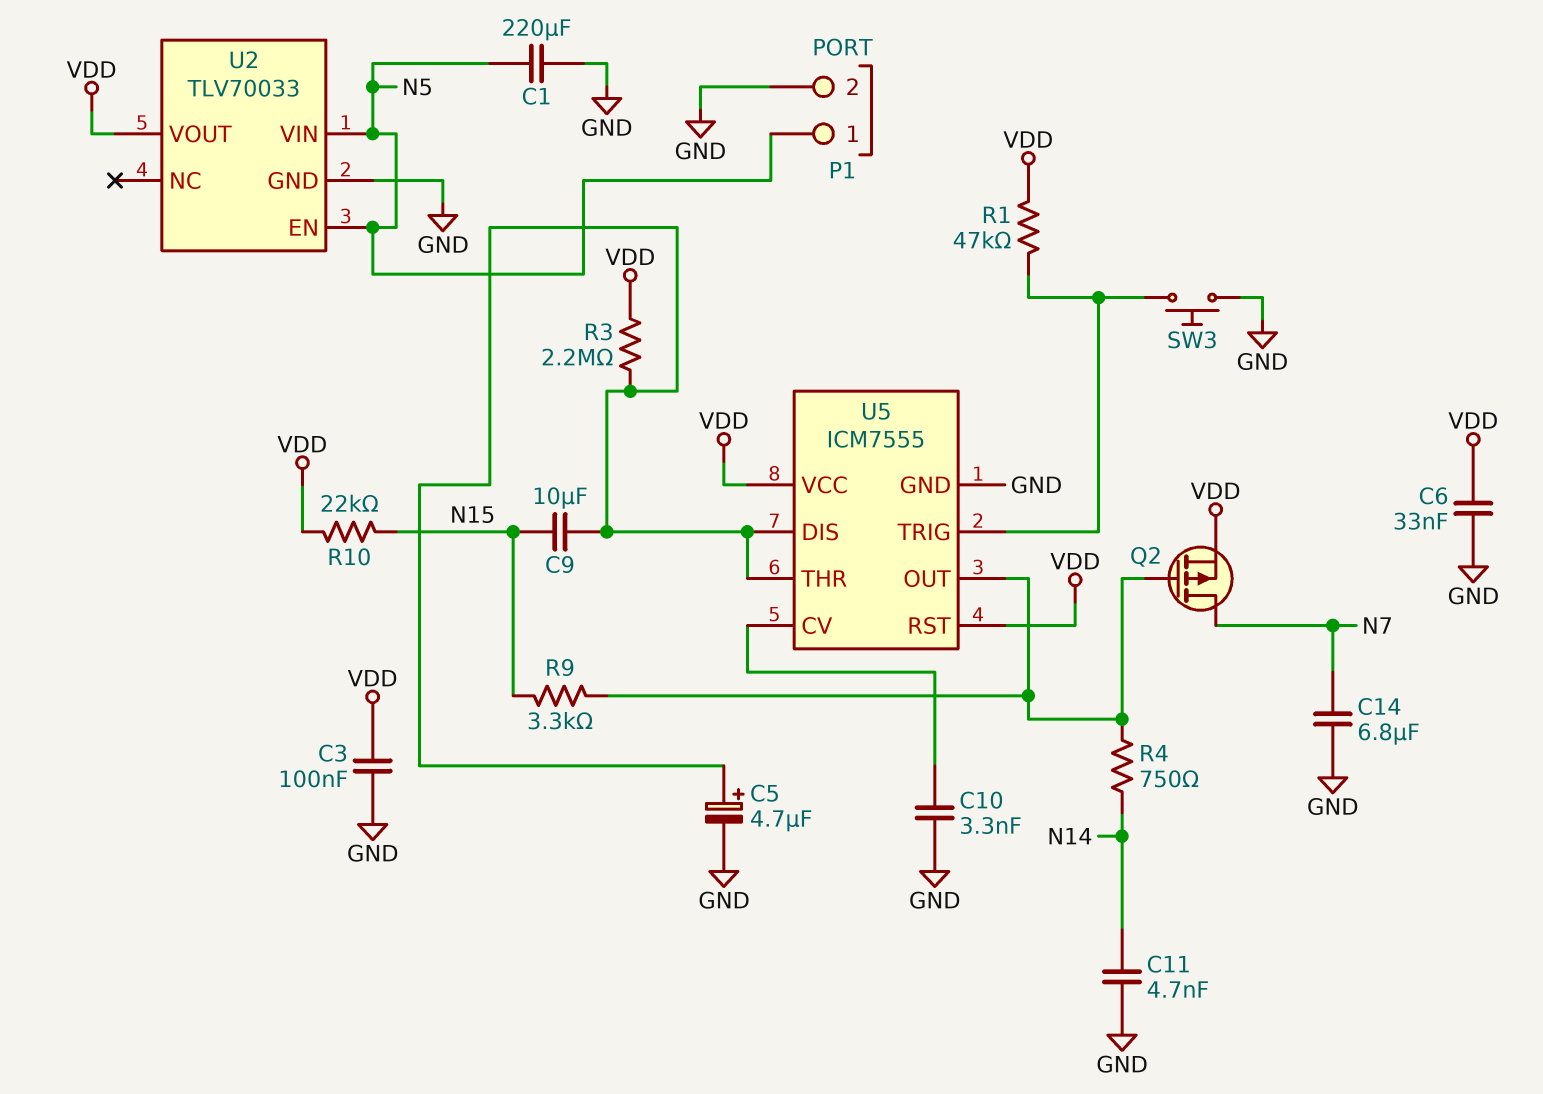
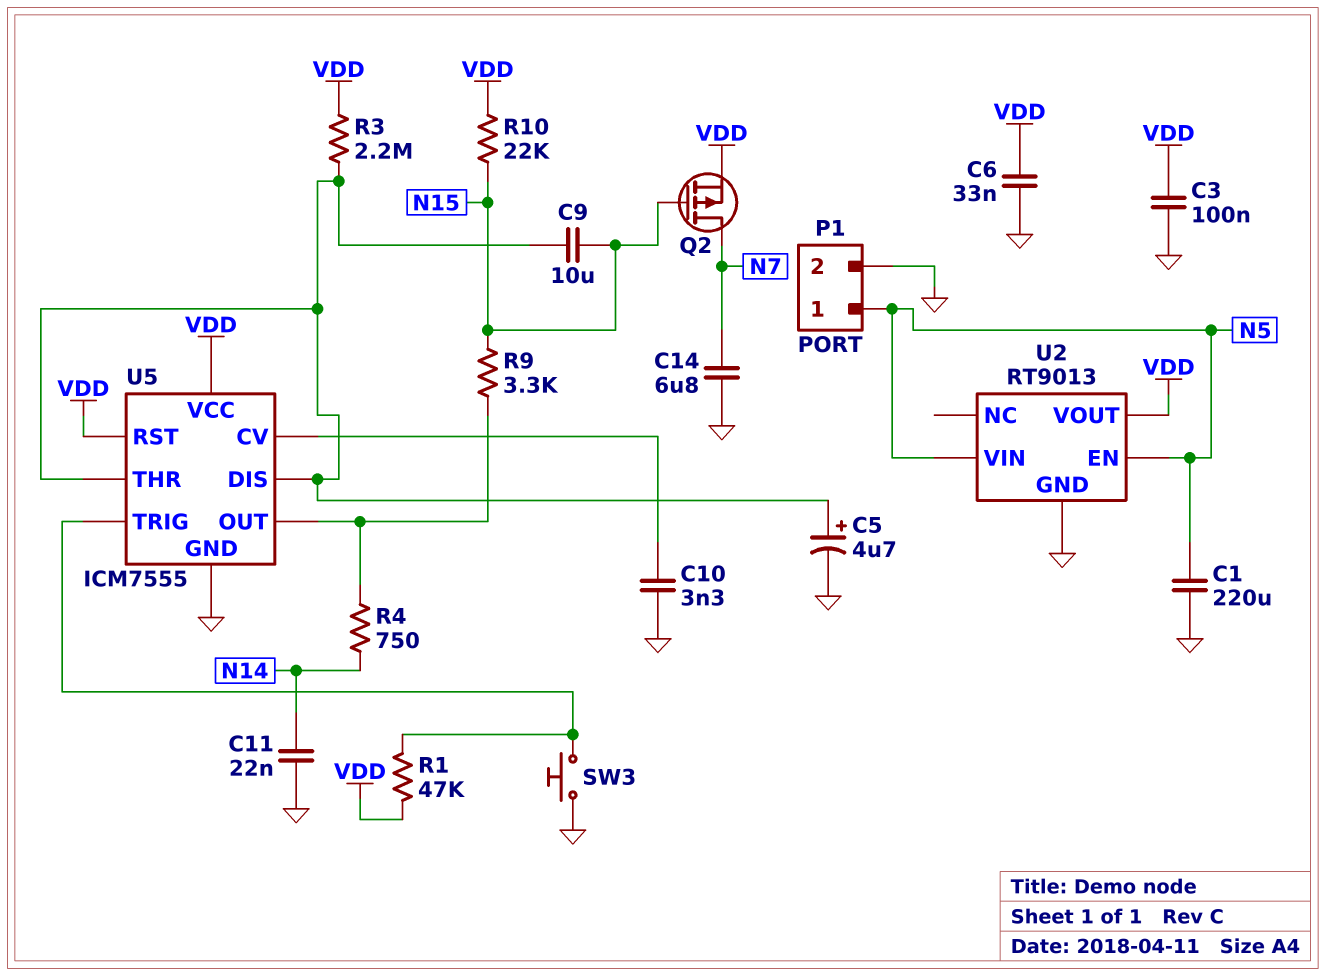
C11: 4.7nF (GND, N14) -> 22nF (GND, N14)
Q2: PMOS (G U5/OUT, D N7, S VDD) -> PMOS (G N15, D N7, S VDD)
U2: TLV70033 -> RT9013

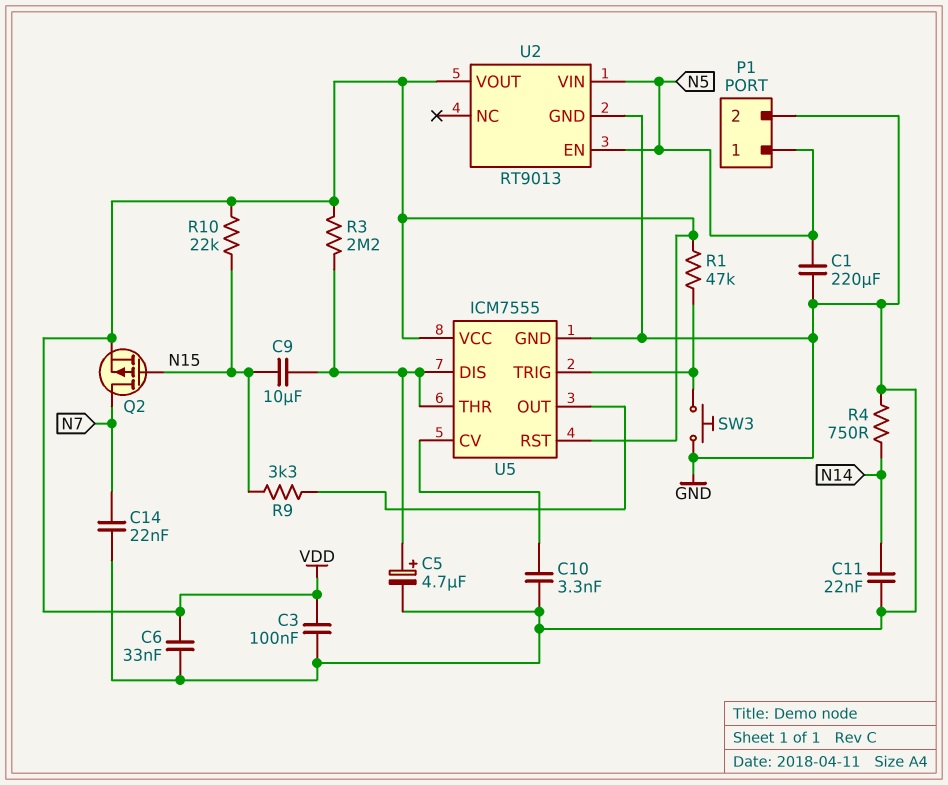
C14: 6.8uF (GND, N7) -> 22nF (GND, N7)
R4: 750 (N14, U5/OUT) -> 750 (GND, N14)

